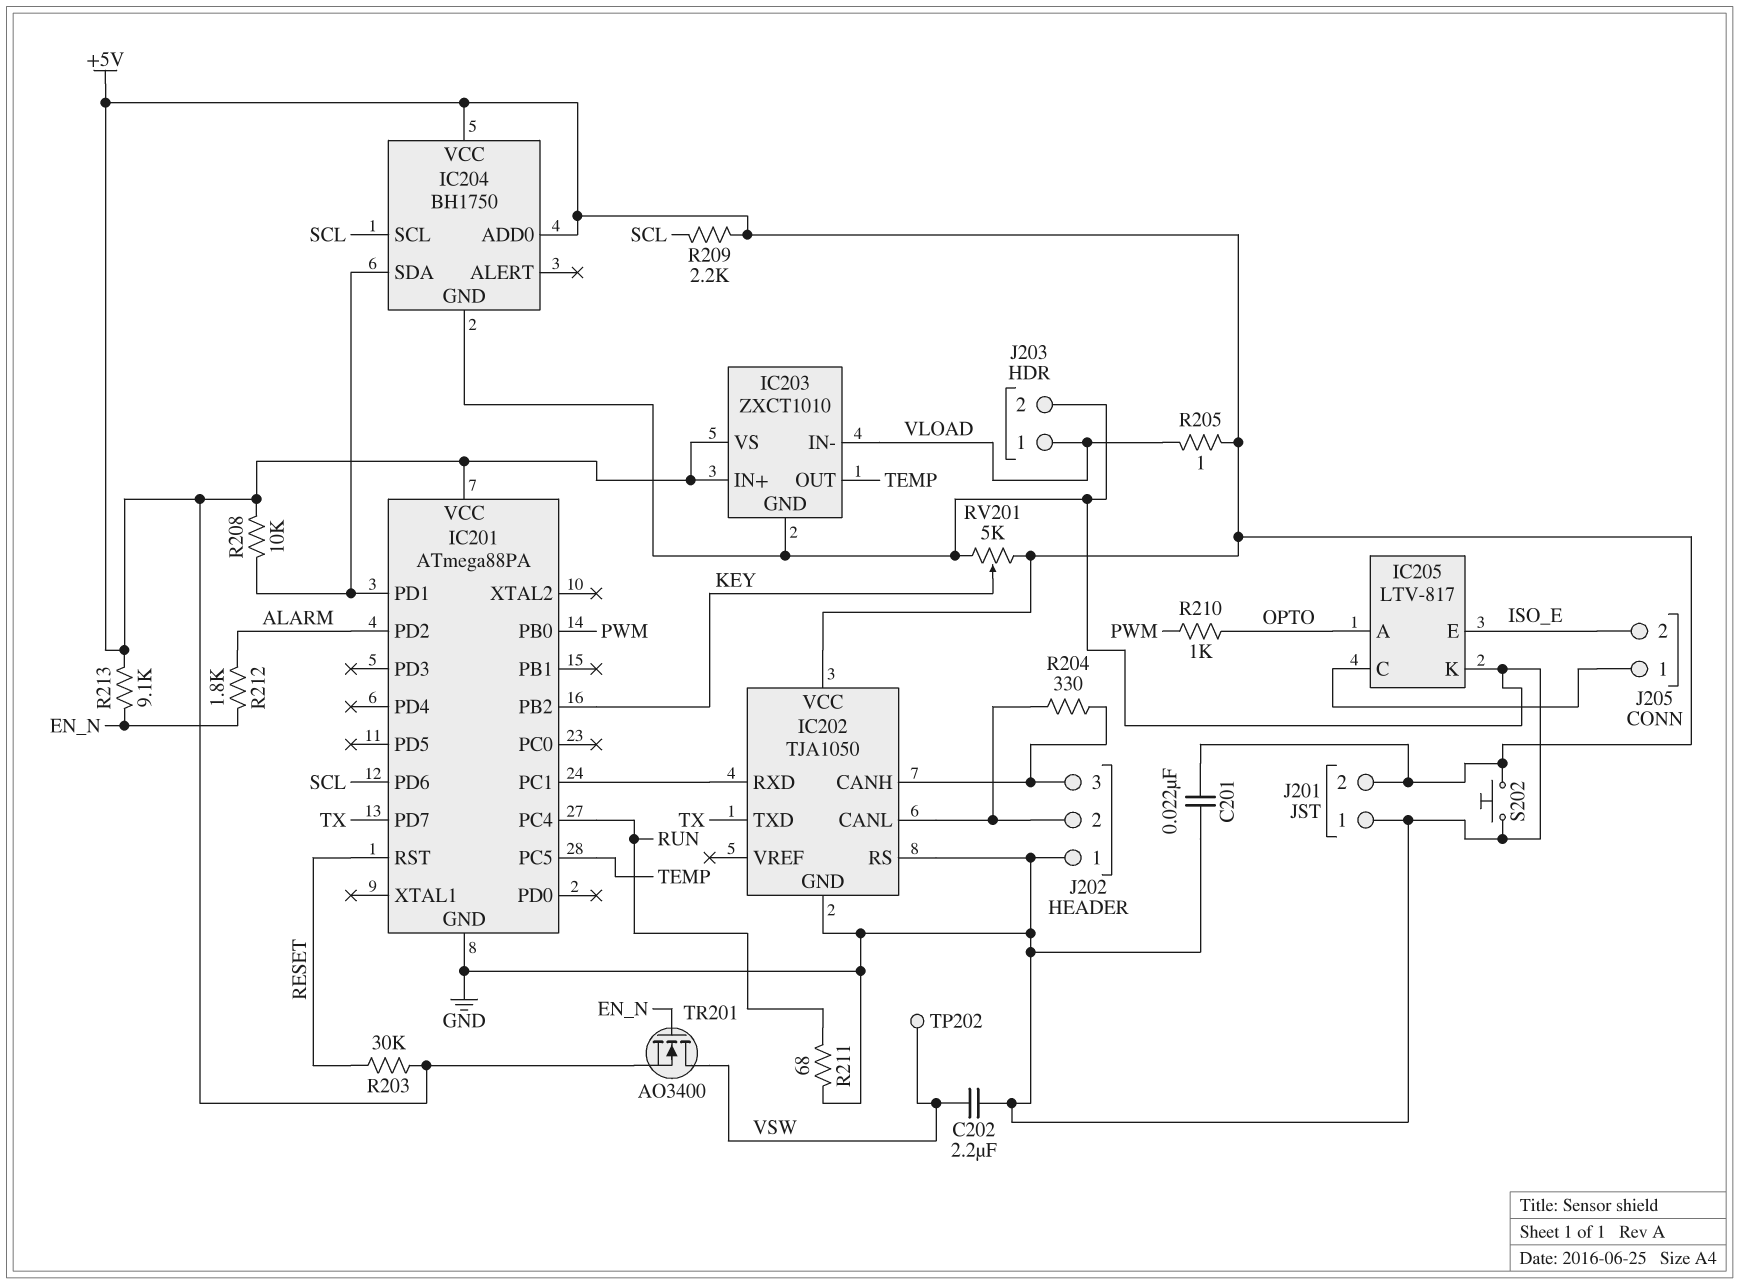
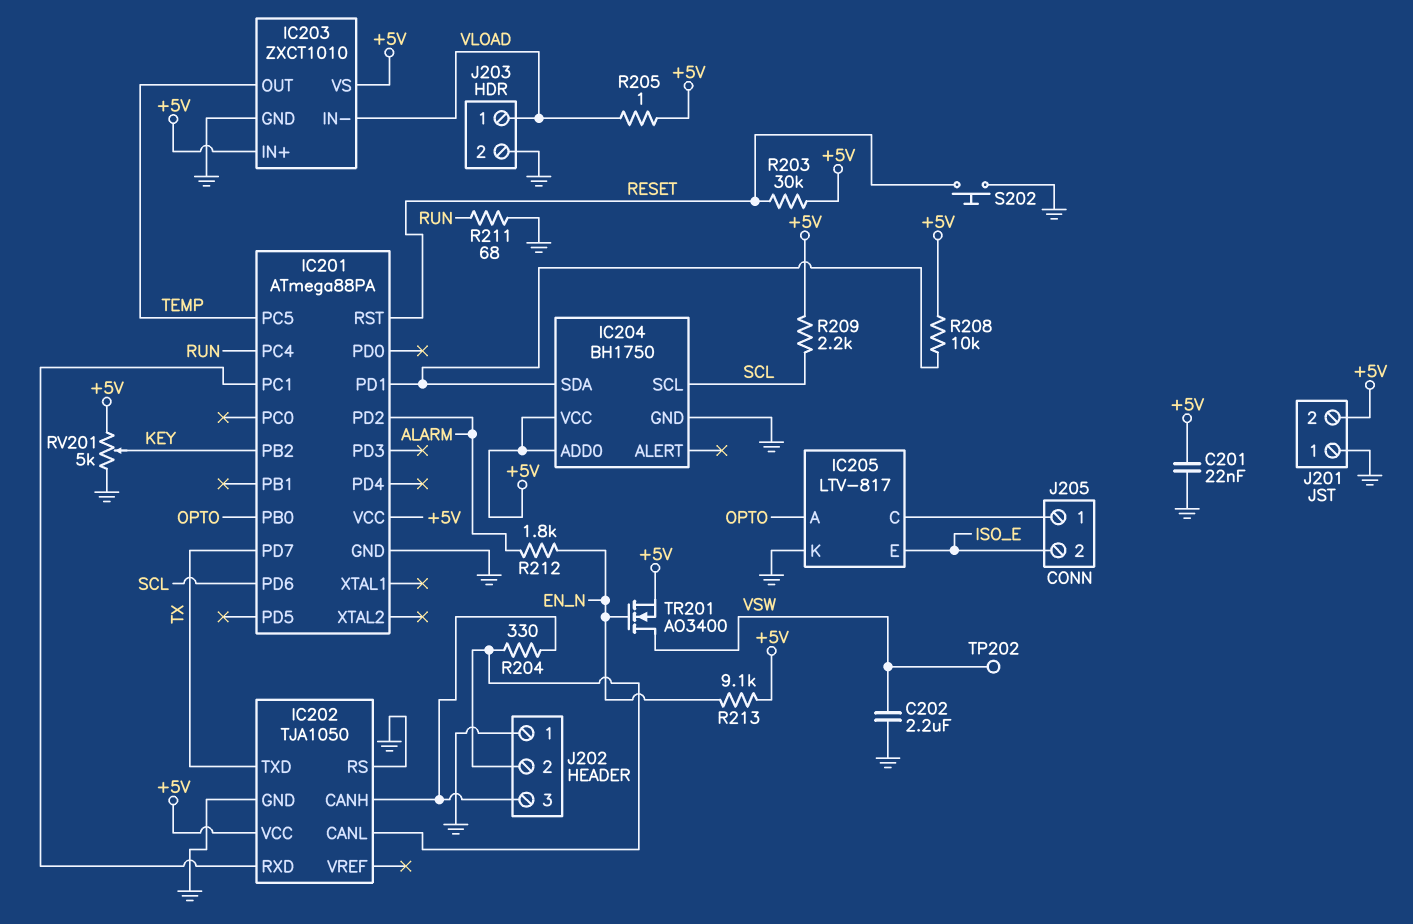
IC201 pin PB0: PWM -> OPTO
R210: 1k (OPTO, PWM) -> none
S202: button (+5V, GND) -> button (GND, RESET)

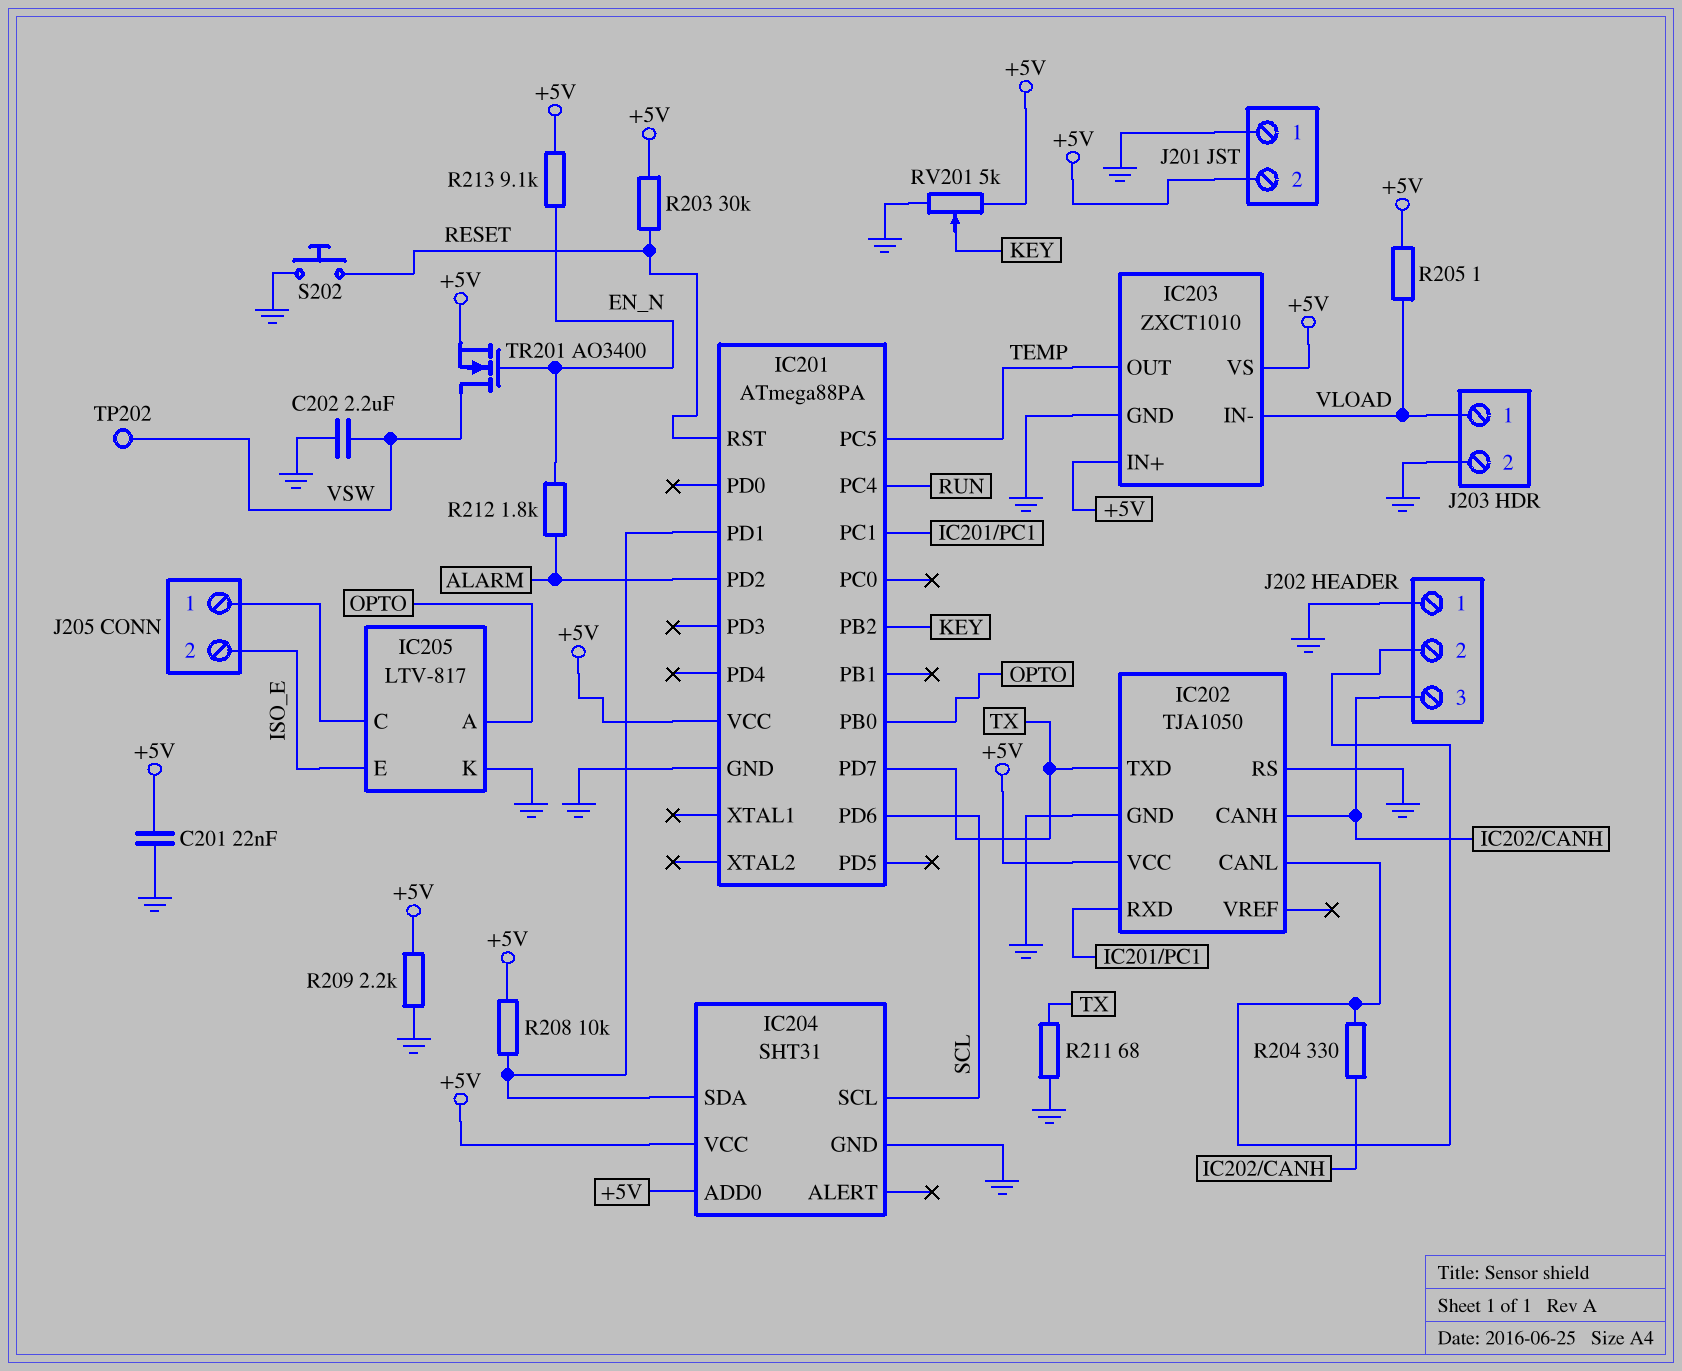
IC204: BH1750 -> SHT31
R209: 2.2k (+5V, SCL) -> 2.2k (+5V, GND)
R211: 68 (GND, RUN) -> 68 (GND, TX)

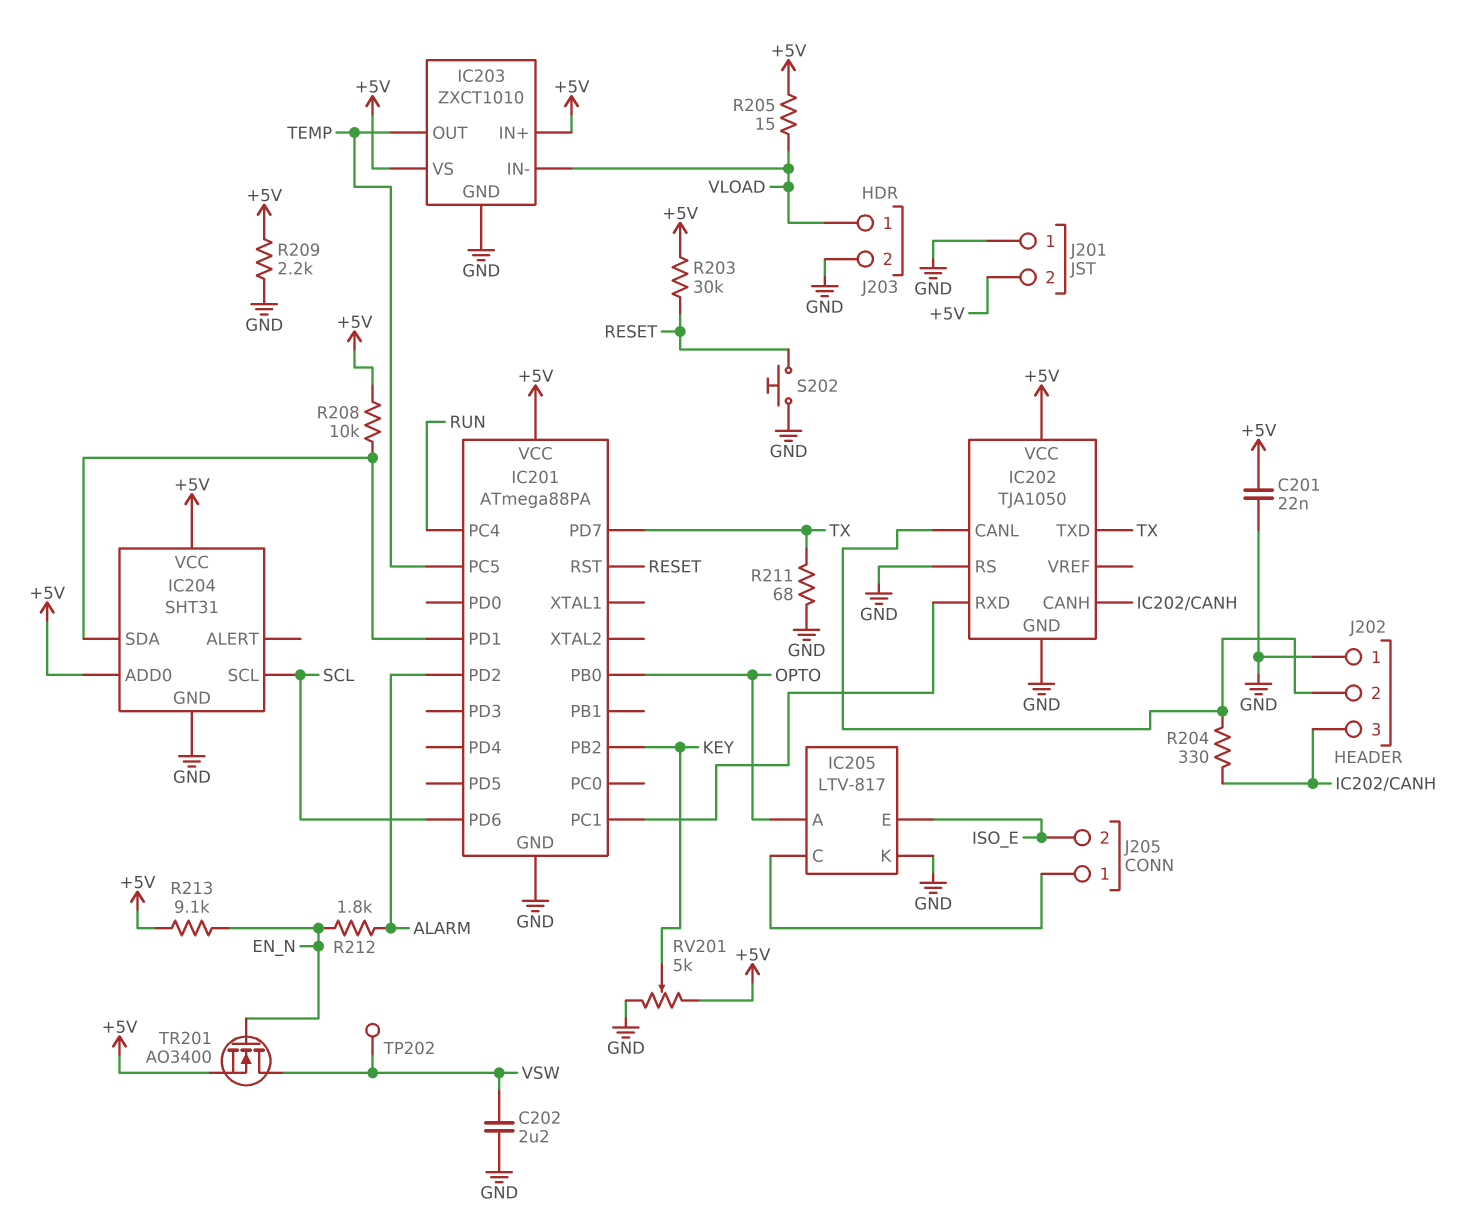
R205: 1 (+5V, VLOAD) -> 15 (+5V, VLOAD)

